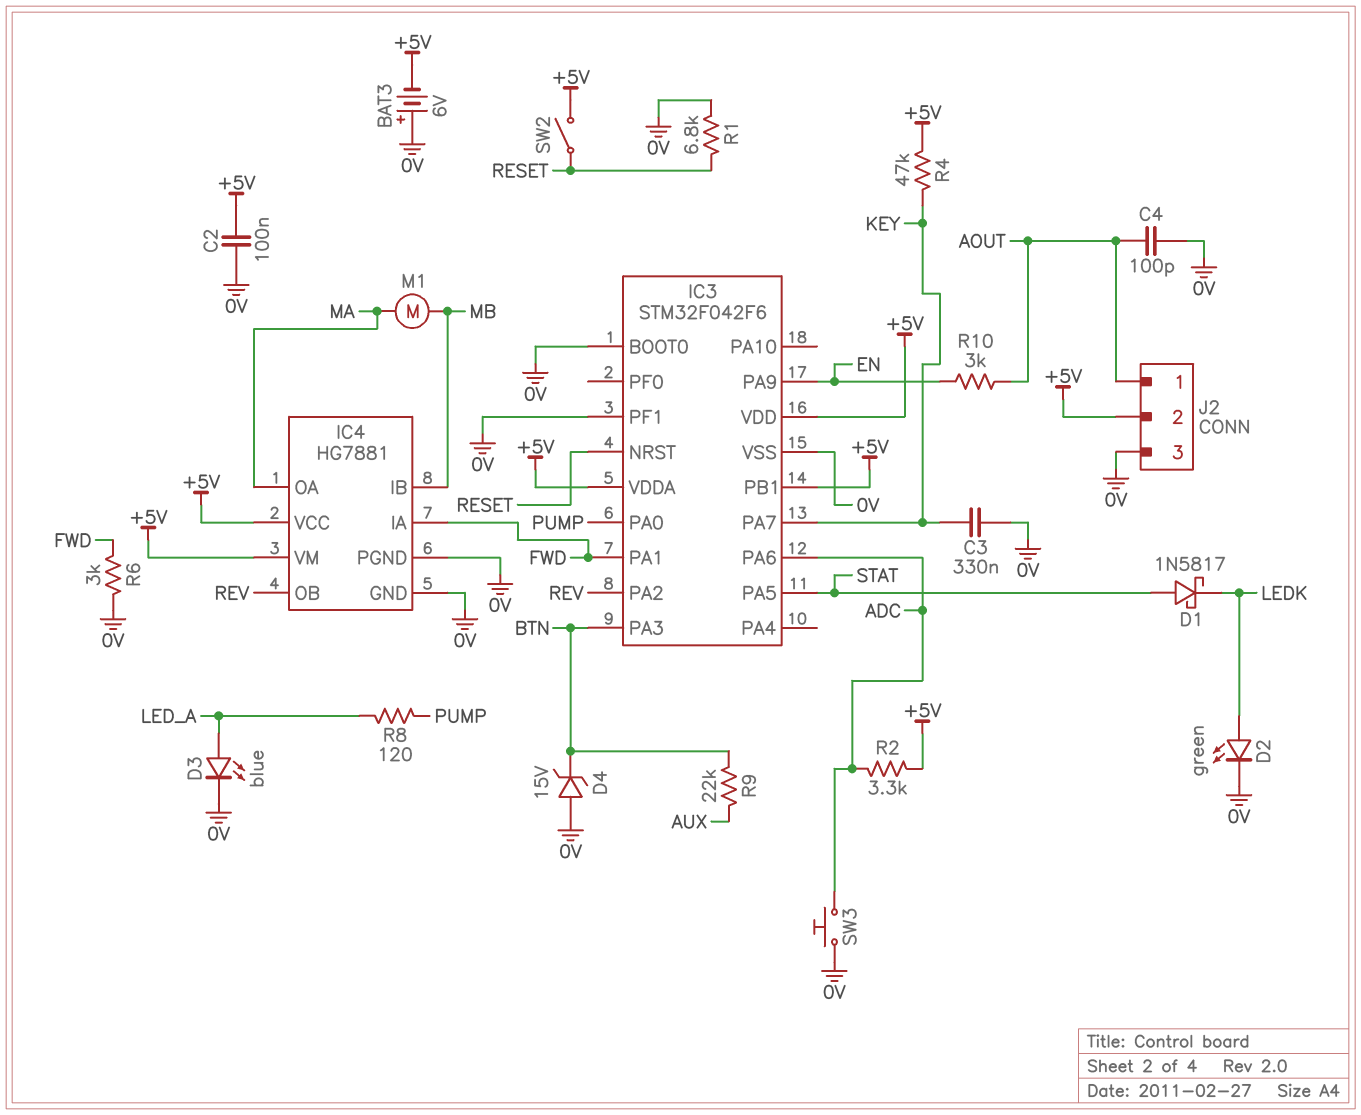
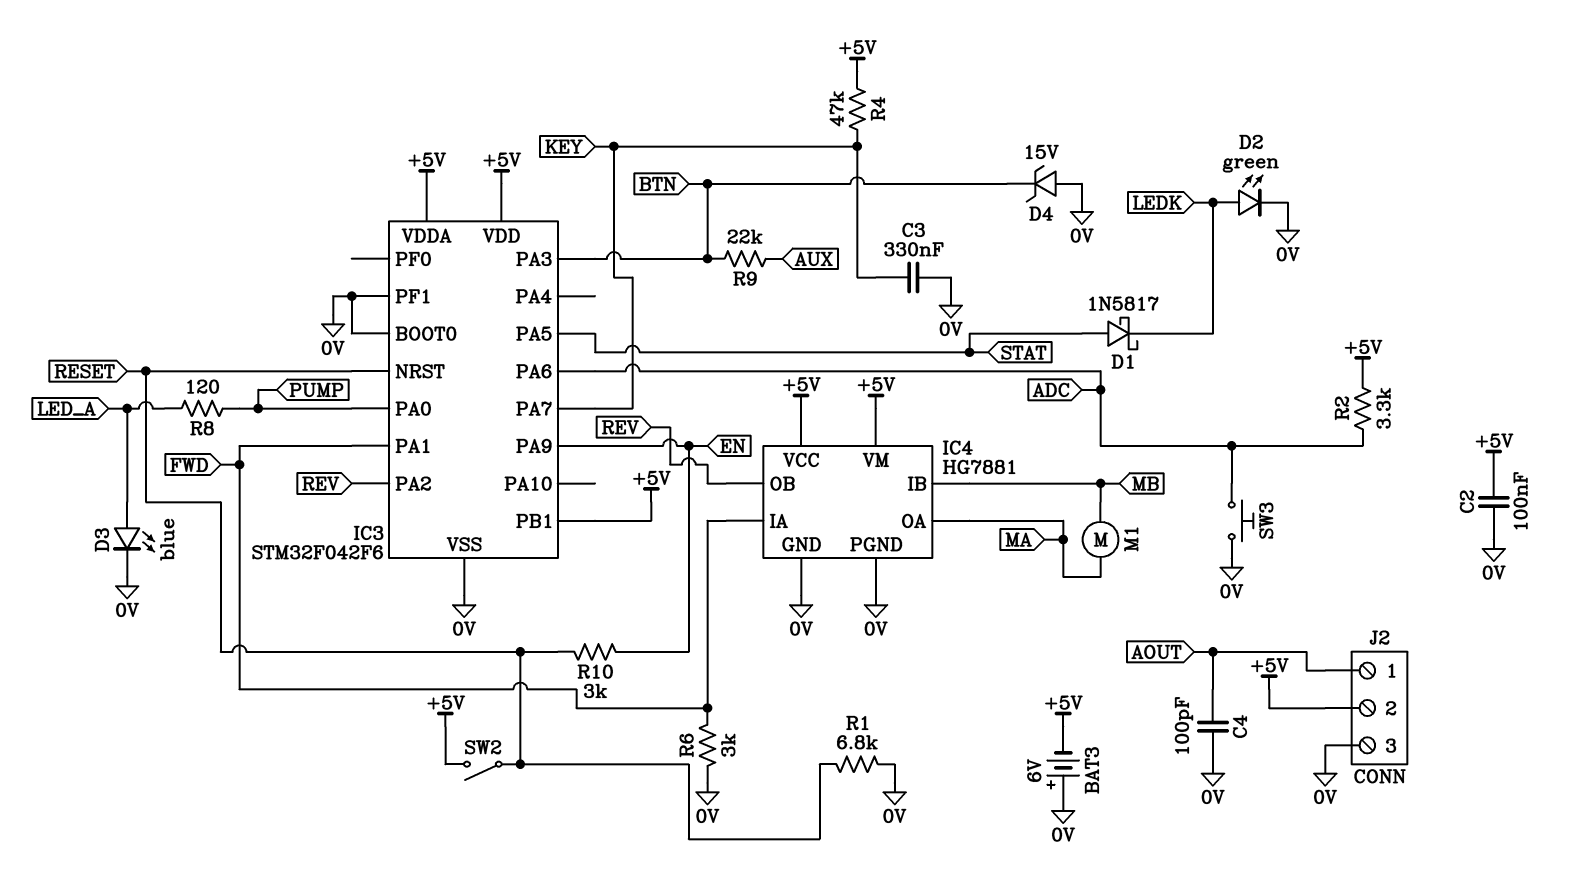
R10: 3k (AOUT, EN) -> 3k (EN, RESET)

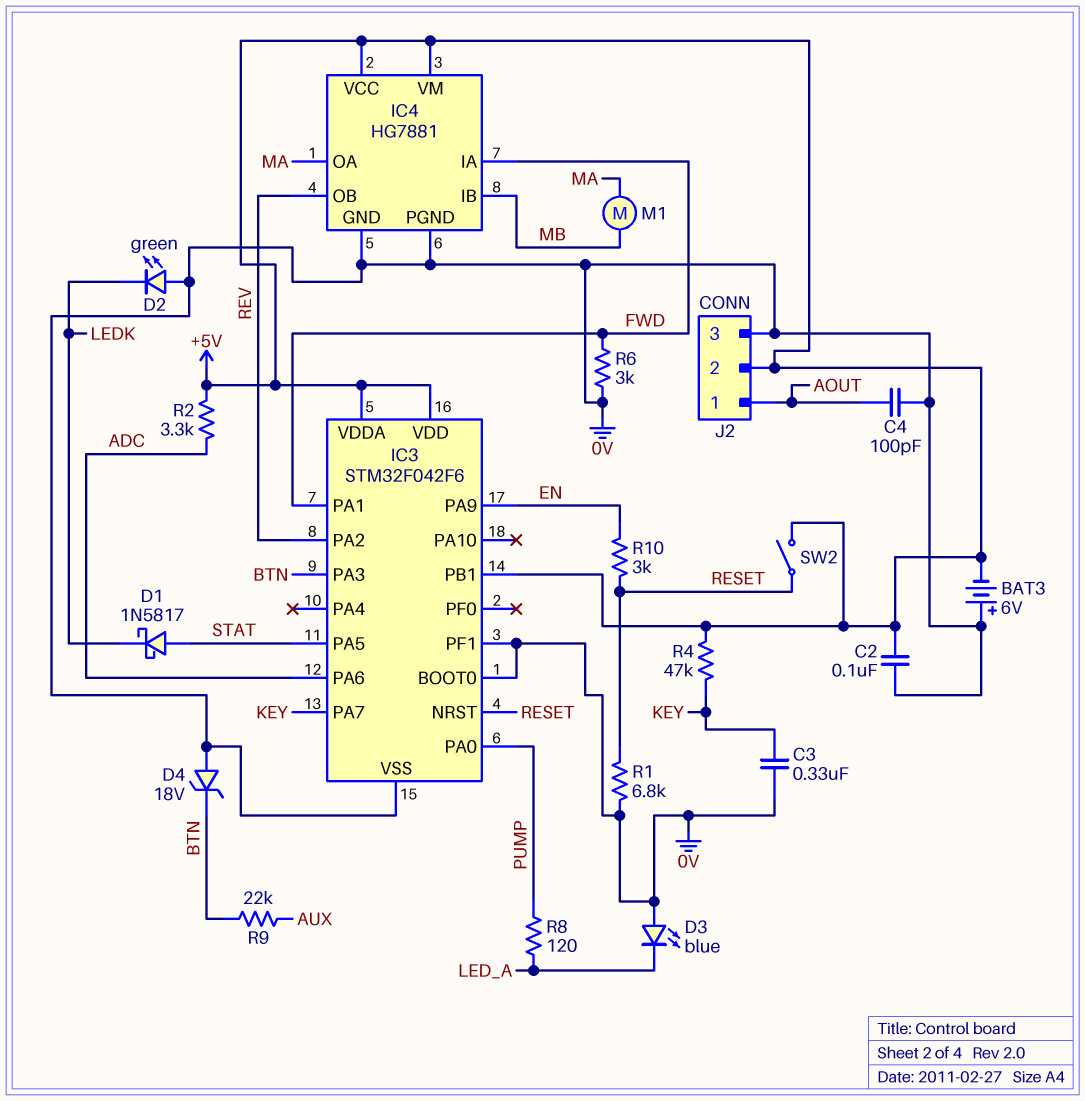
D2: LED green (A LEDK, K 0V) -> LED green (A 0V, K LEDK)
D3: LED blue (A LED_A, K 0V) -> LED blue (A 0V, K LED_A)
D4: zener 15V (A 0V, K BTN) -> zener 18V (A 0V, K BTN)
SW3: button (0V, ADC) -> none

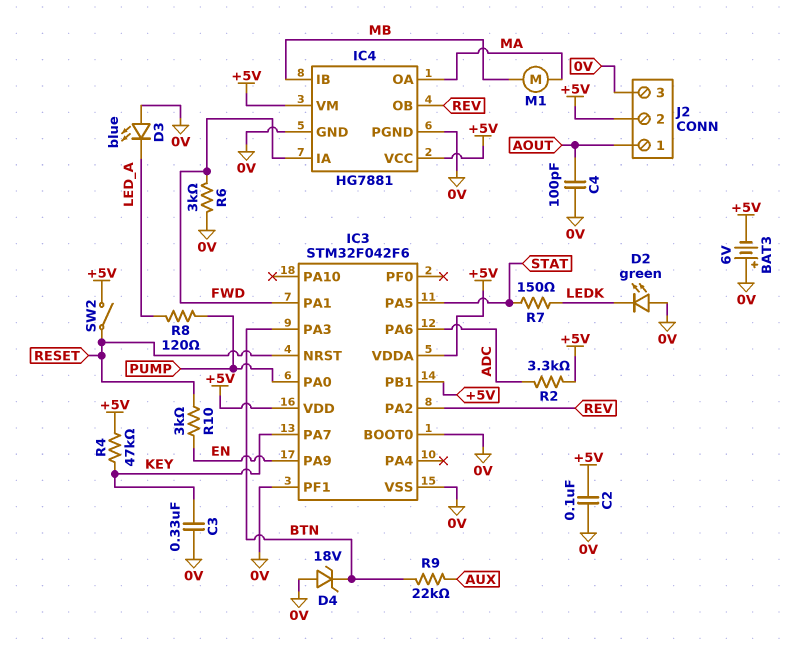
D1: schottky 1N5817 (A STAT, K LEDK) -> none
R1: 6.8k (0V, RESET) -> none
R7: none -> 150 (LEDK, STAT)

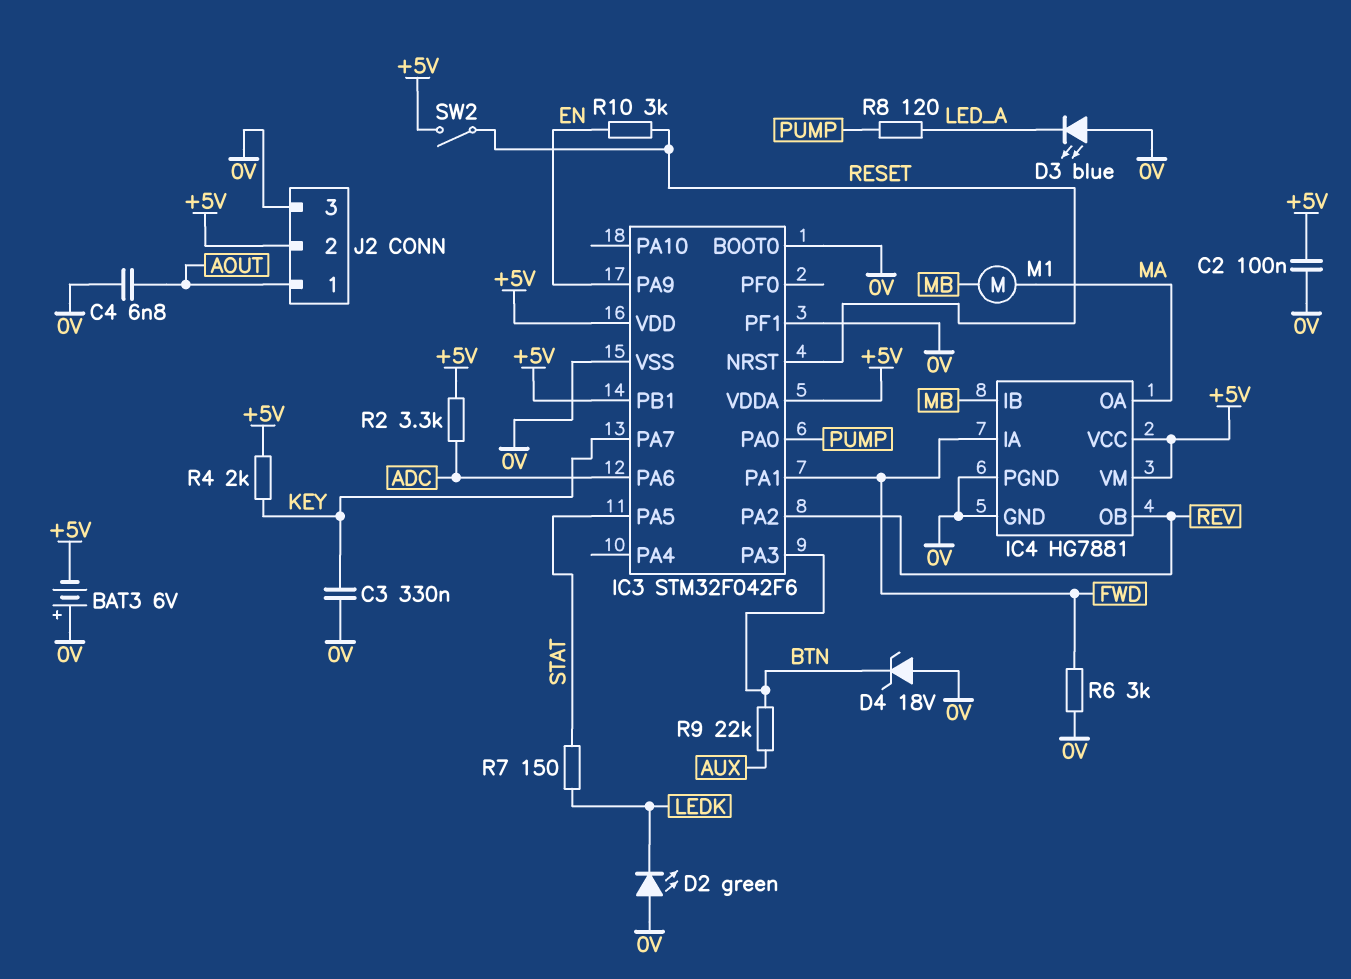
C4: 100pF (0V, AOUT) -> 6.8nF (0V, AOUT)
R4: 47k (+5V, KEY) -> 2k (+5V, KEY)

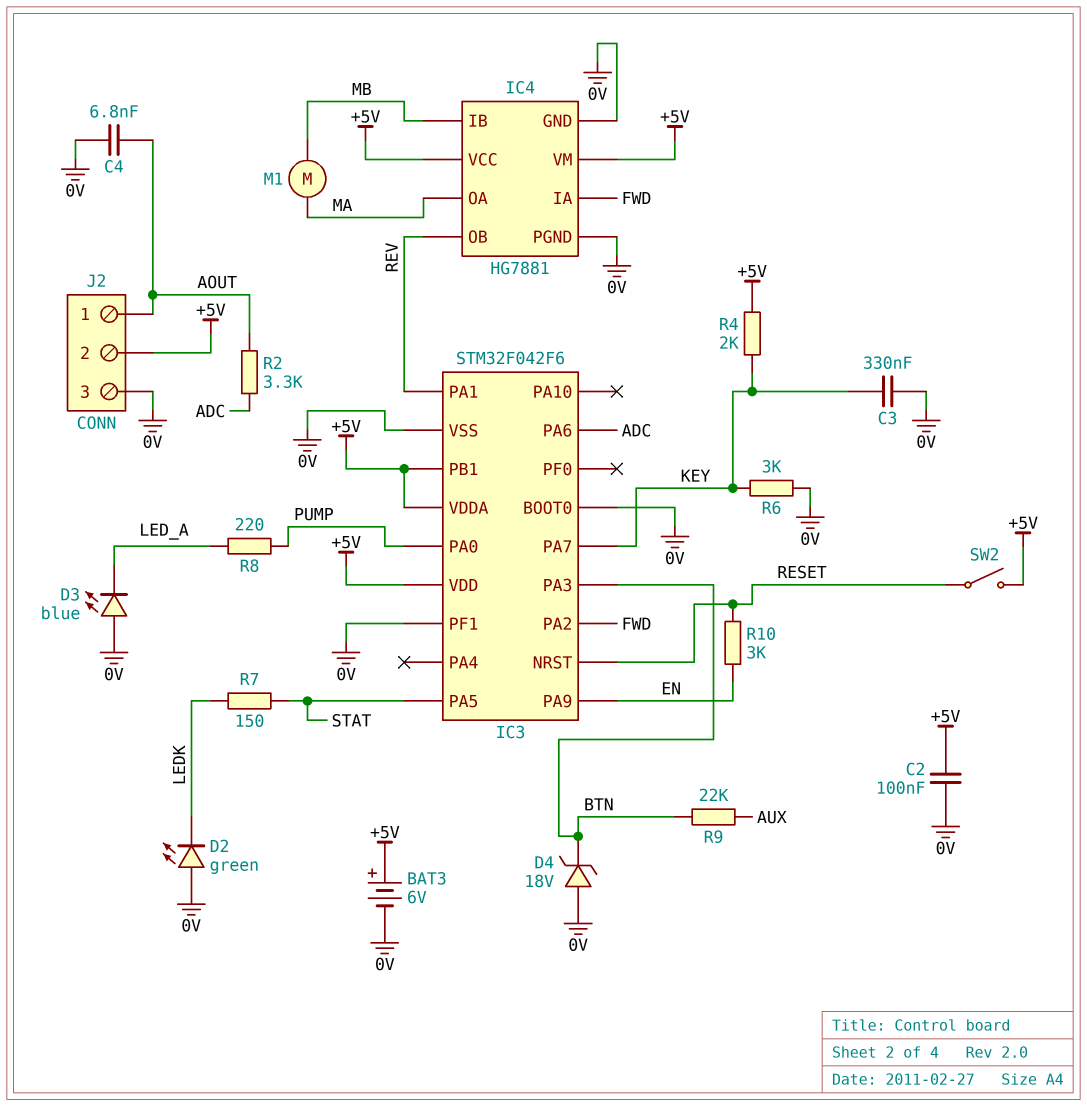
BAT3: 6V (plus 0V, minus +5V) -> 6V (plus +5V, minus 0V)
IC3 pin PA1: FWD -> REV
IC3 pin PA2: REV -> FWD
R2: 3.3k (+5V, ADC) -> 3.3k (ADC, AOUT)
R6: 3k (0V, FWD) -> 3k (0V, KEY)
R8: 120 (LED_A, PUMP) -> 220 (LED_A, PUMP)

